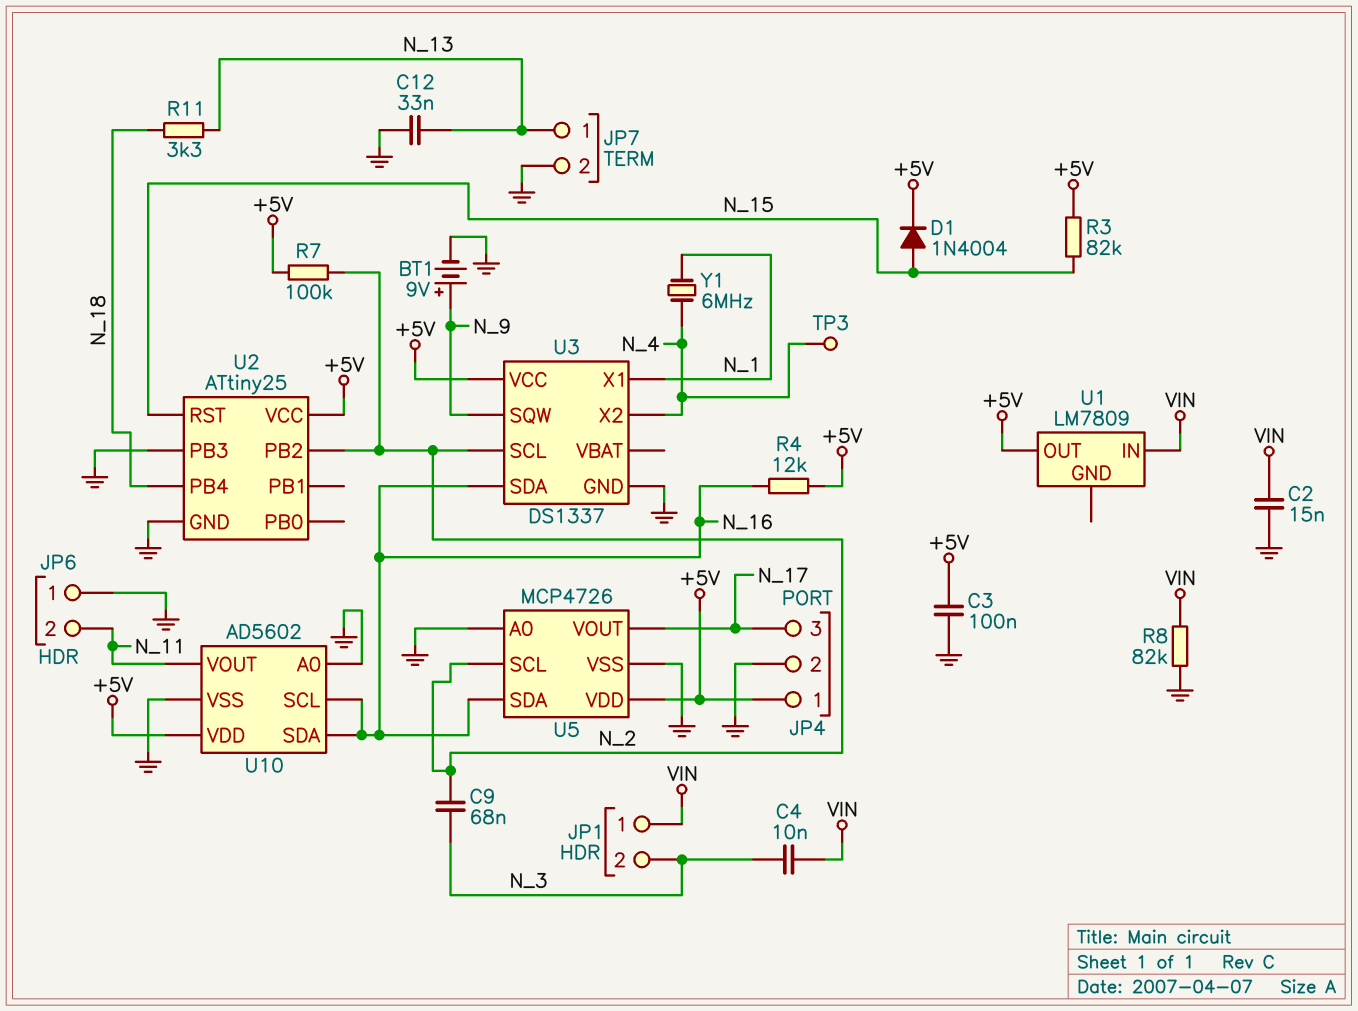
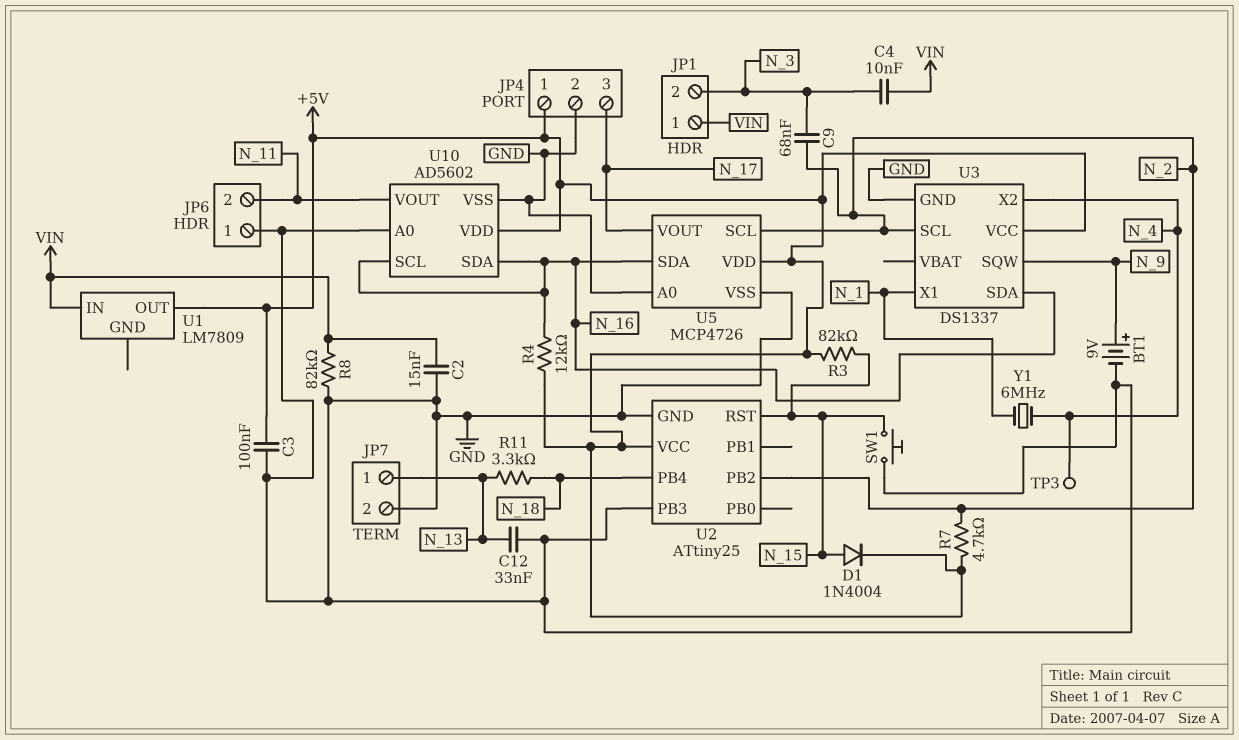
R7: 100k (+5V, N_2) -> 4.7k (+5V, N_2)
SW1: none -> button (GND, N_15)

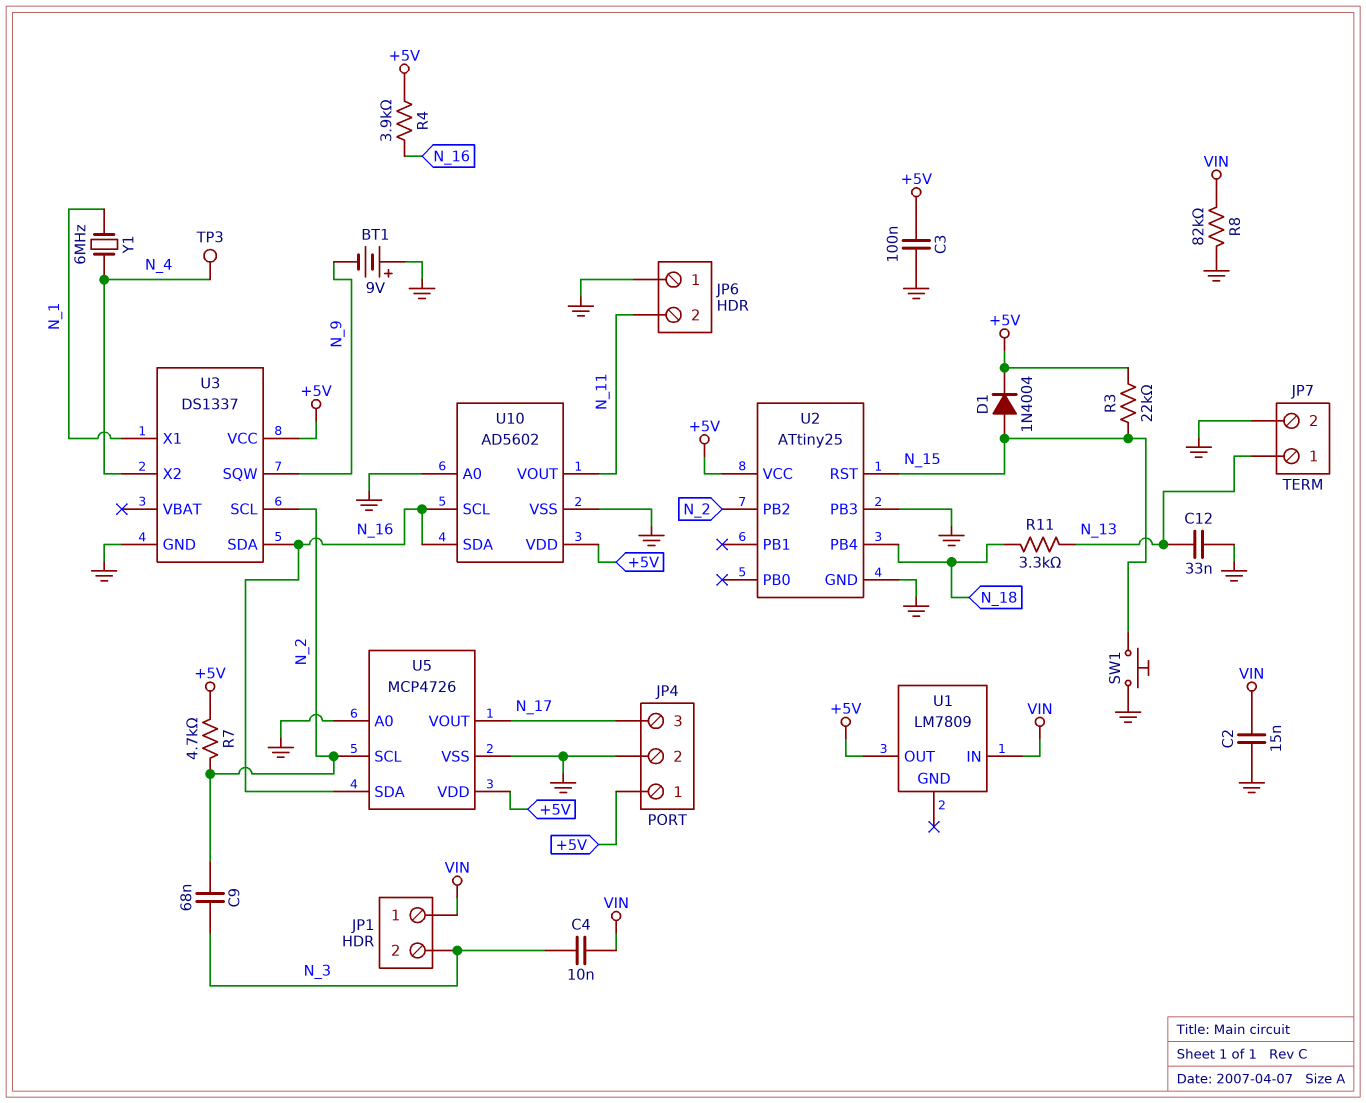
BT1: 9V (plus N_9, minus GND) -> 9V (plus GND, minus N_9)
R3: 82k (+5V, N_15) -> 22k (+5V, N_15)
R4: 12k (+5V, N_16) -> 3.9k (+5V, N_16)

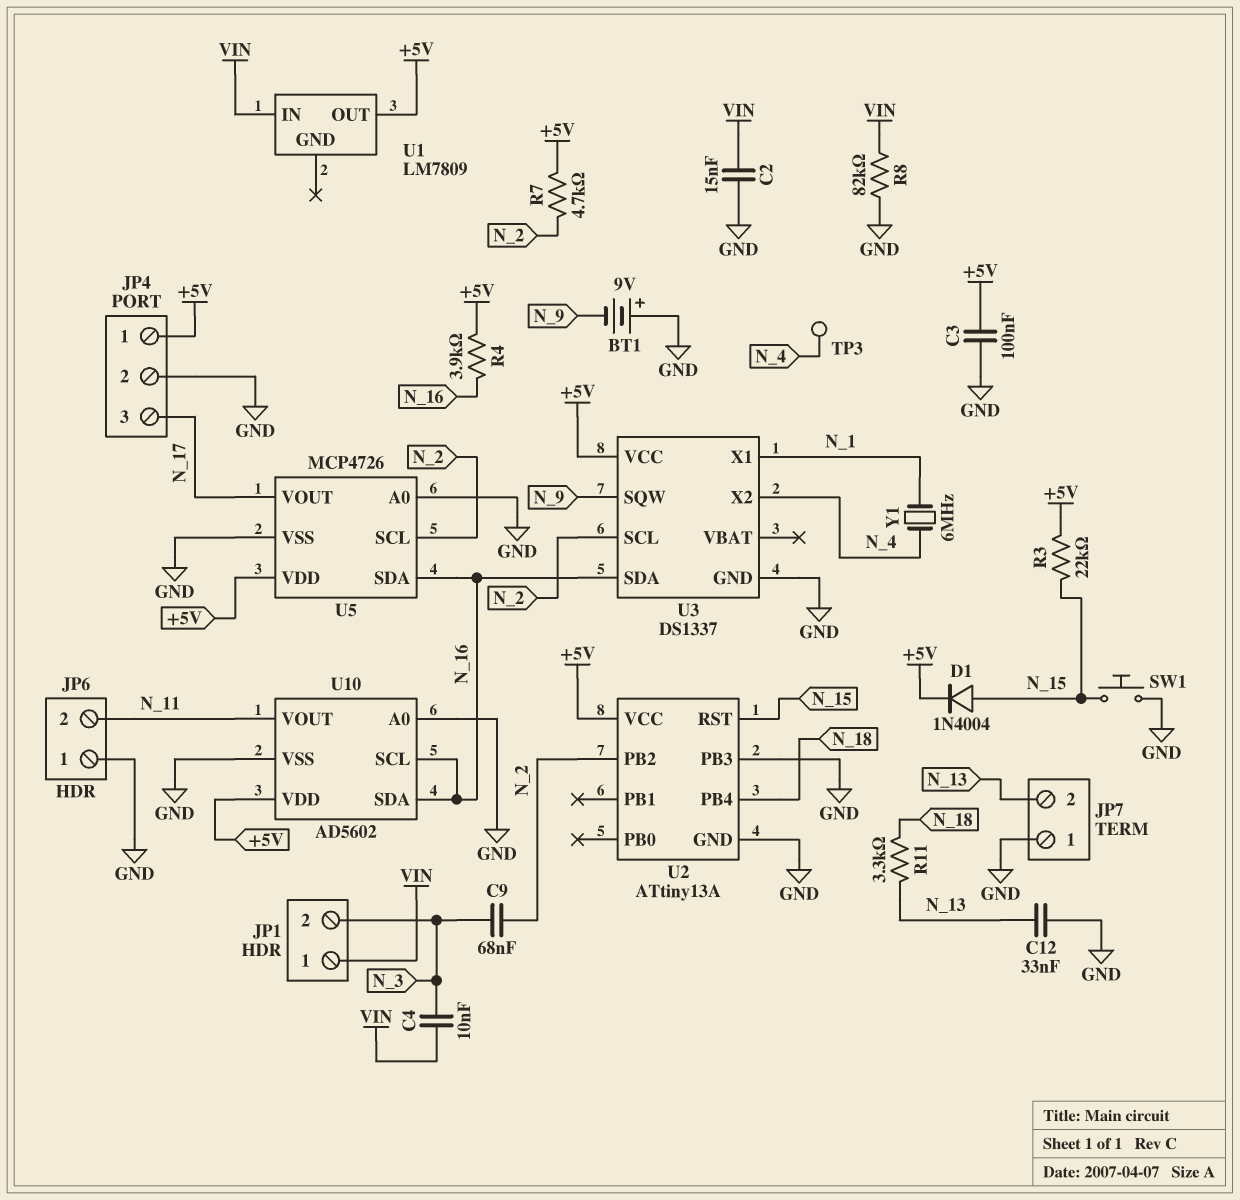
JP7 pin 1: N_13 -> GND
JP7 pin 2: GND -> N_13
U2: ATtiny25 -> ATtiny13A

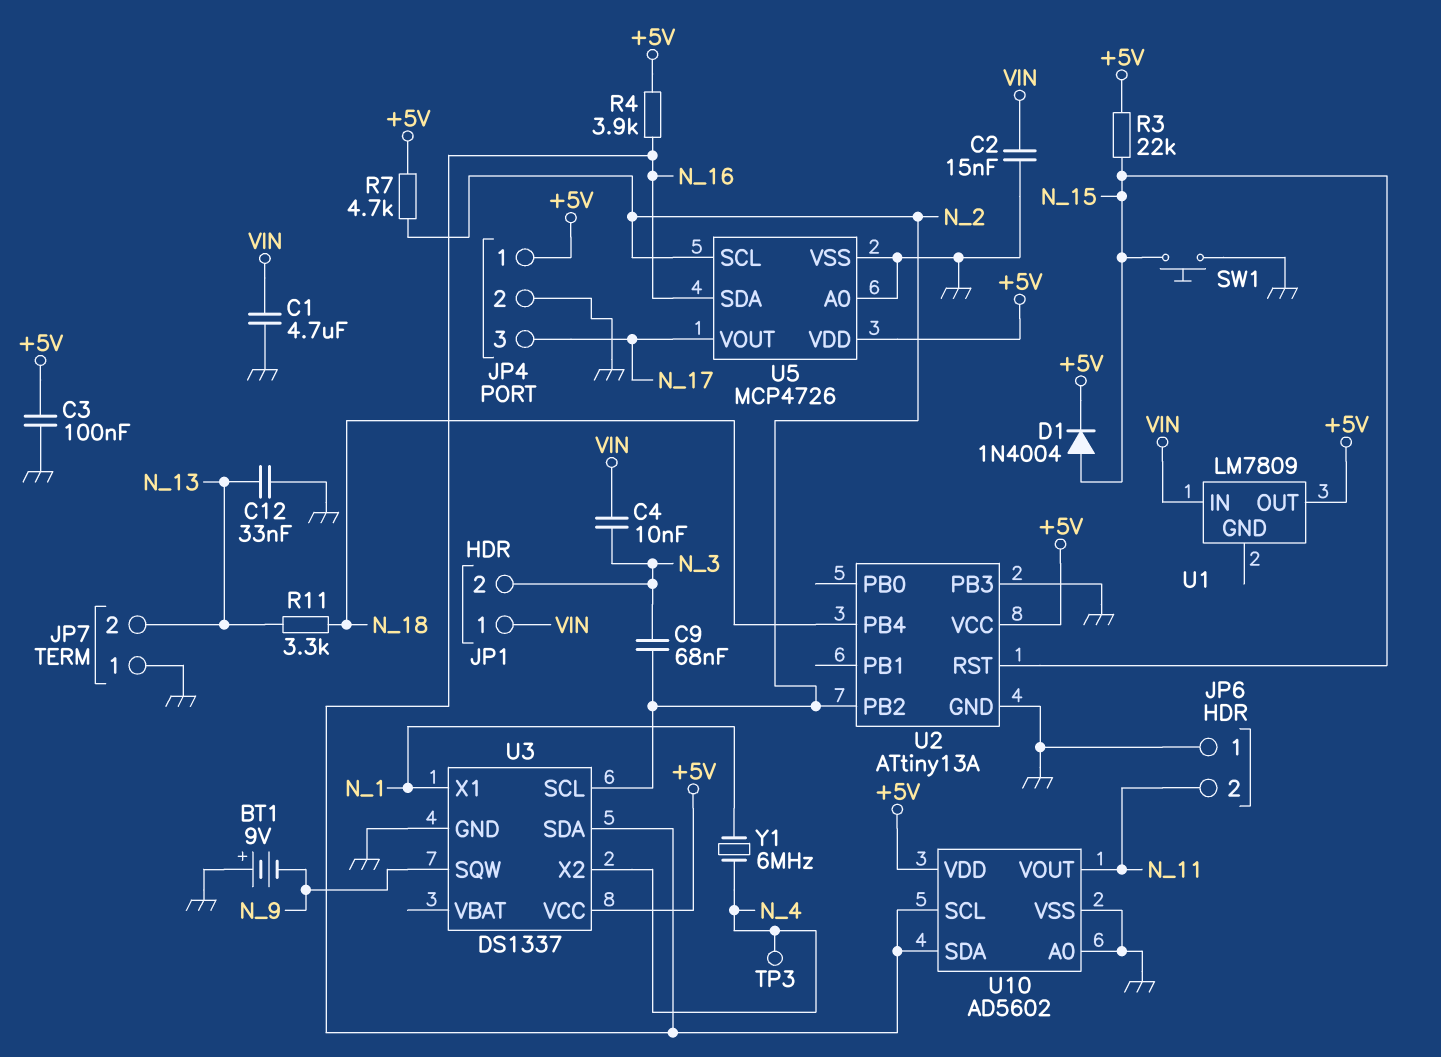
C1: none -> 4.7uF (GND, VIN)
R8: 82k (GND, VIN) -> none

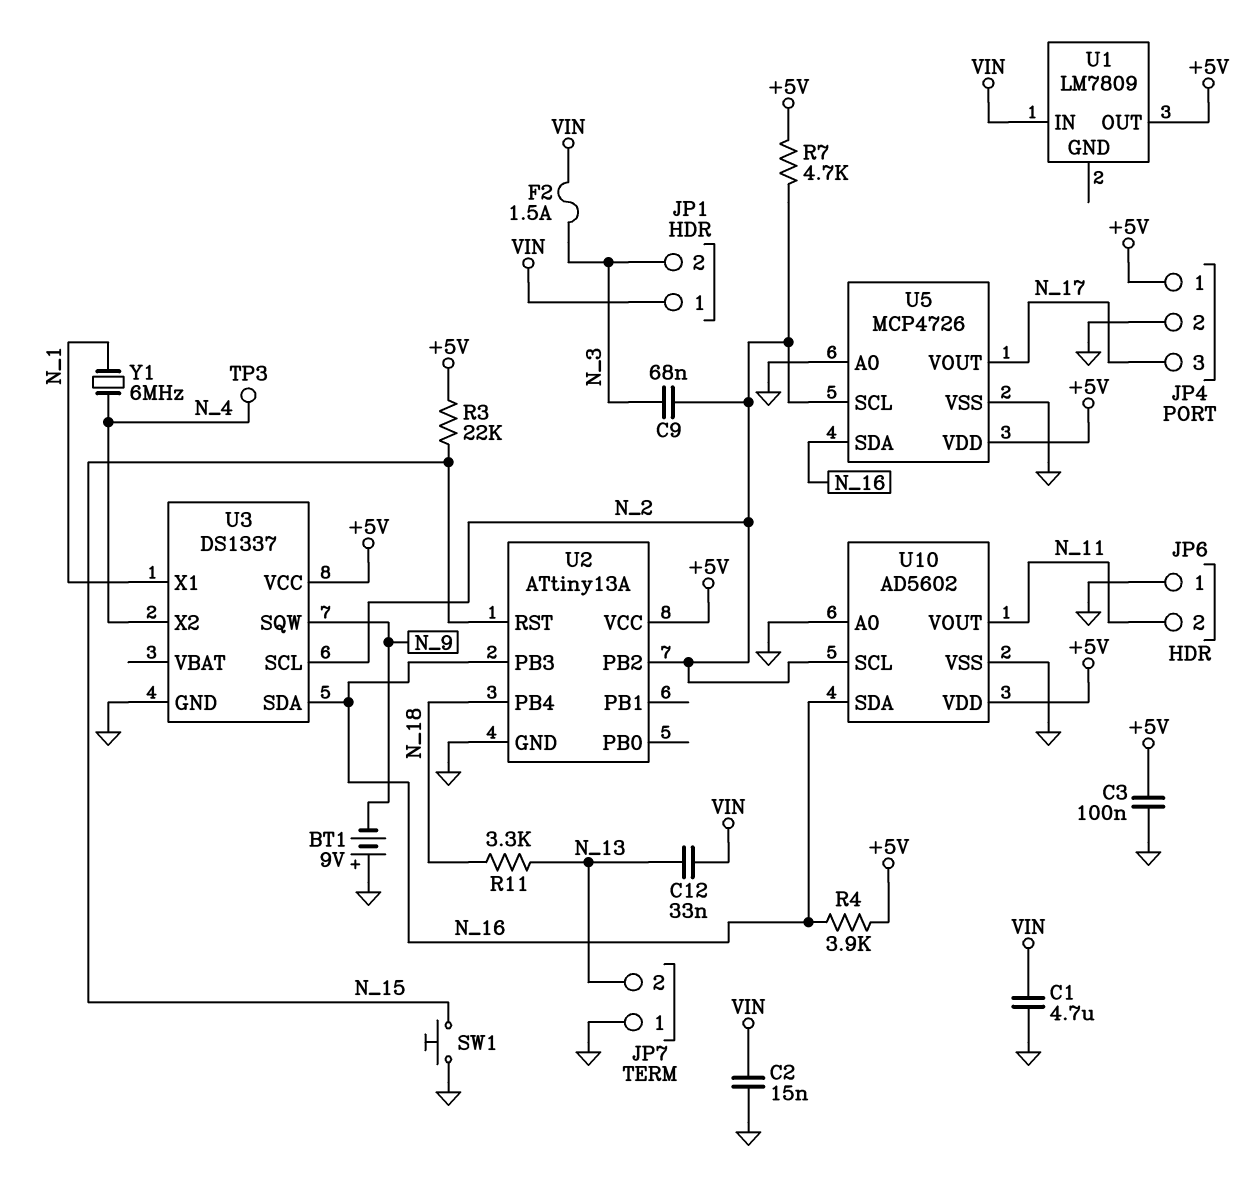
C4: 10nF (N_3, VIN) -> none
C12: 33nF (GND, N_13) -> 33nF (N_13, VIN)
D1: diode 1N4004 (A N_15, K +5V) -> none
F2: none -> 1.5A (N_3, VIN)
U2 pin PB3: GND -> N_16
U10 pin SCL: N_16 -> N_2

